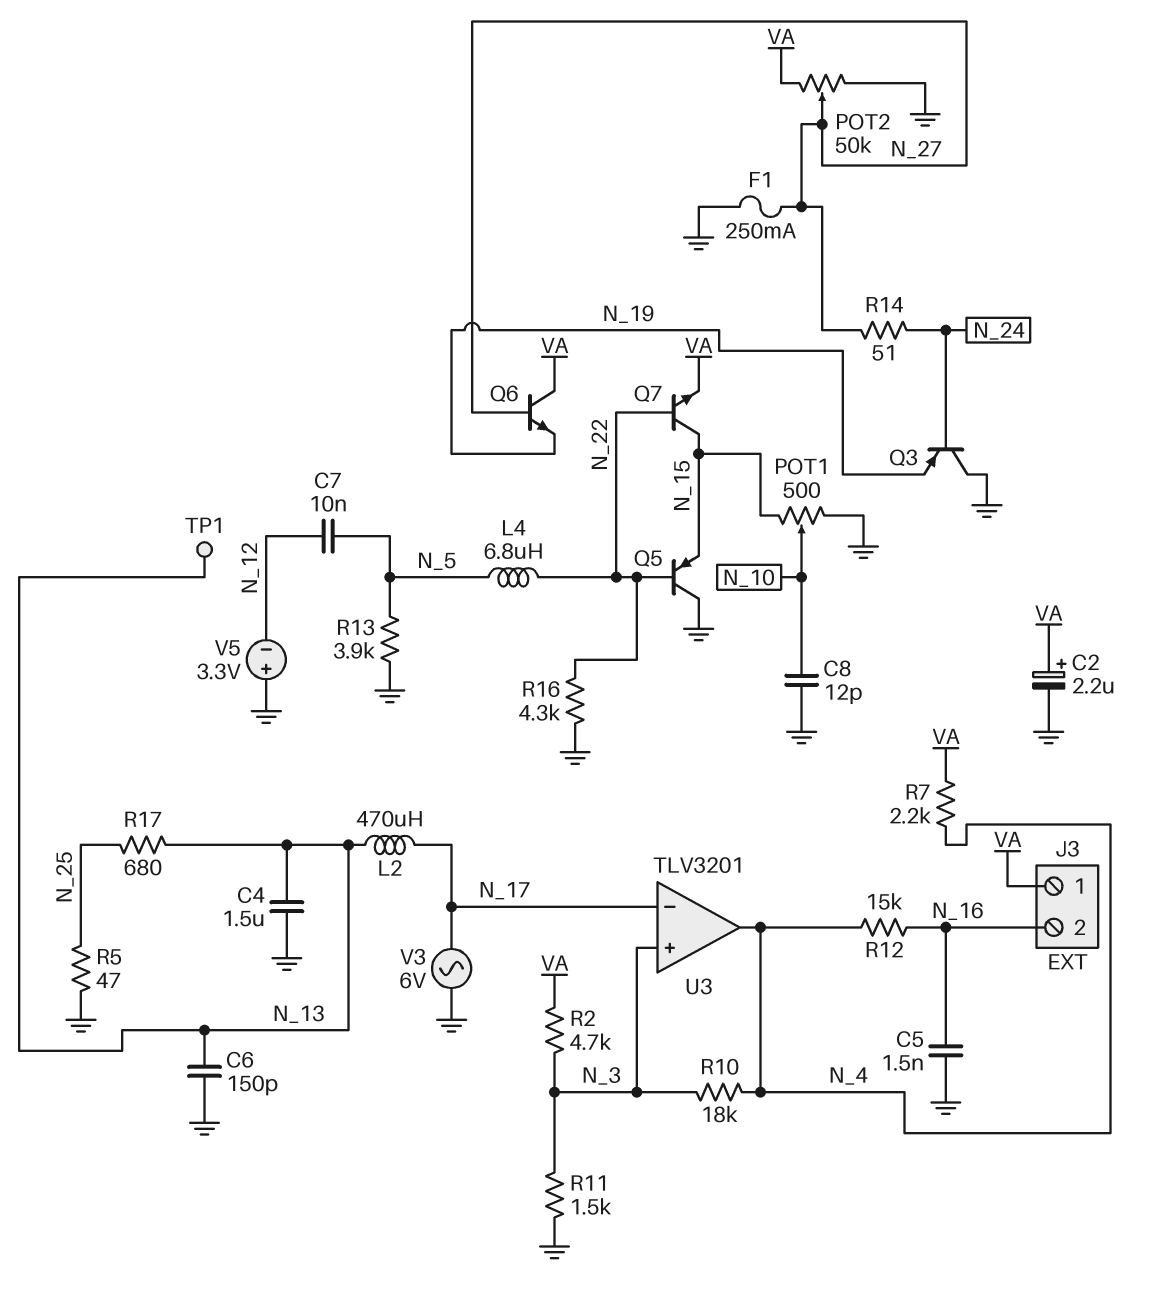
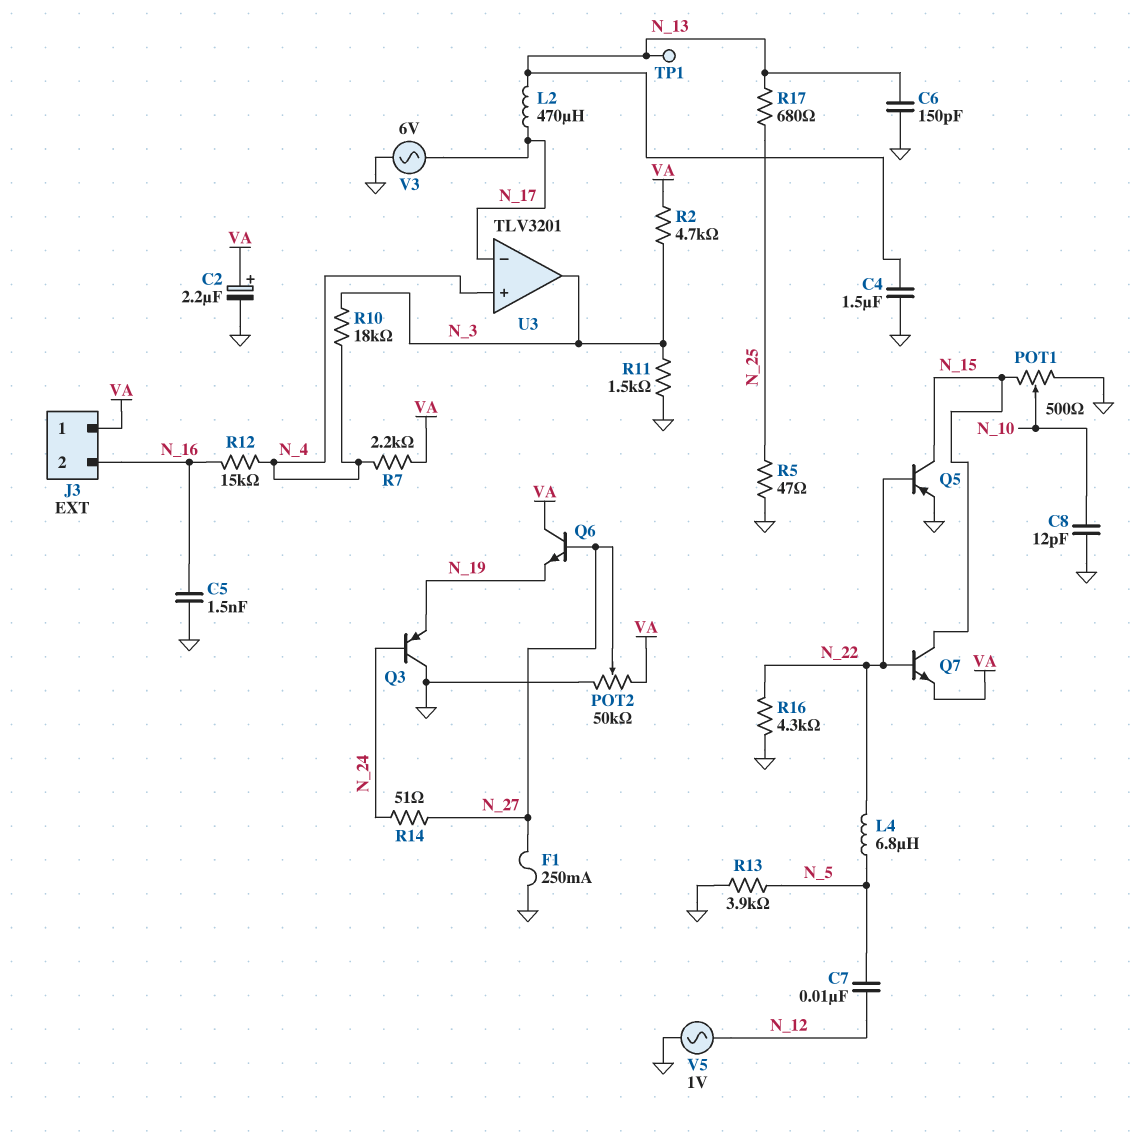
Q5: PNP (B N_22, C GND, E N_15) -> PNP (B N_22, C N_15, E GND)
U3 pin in+: N_3 -> N_4
U3 pin out: N_4 -> N_3
V5: 3.3V (plus GND, minus N_12) -> AC 1V (GND, N_12)

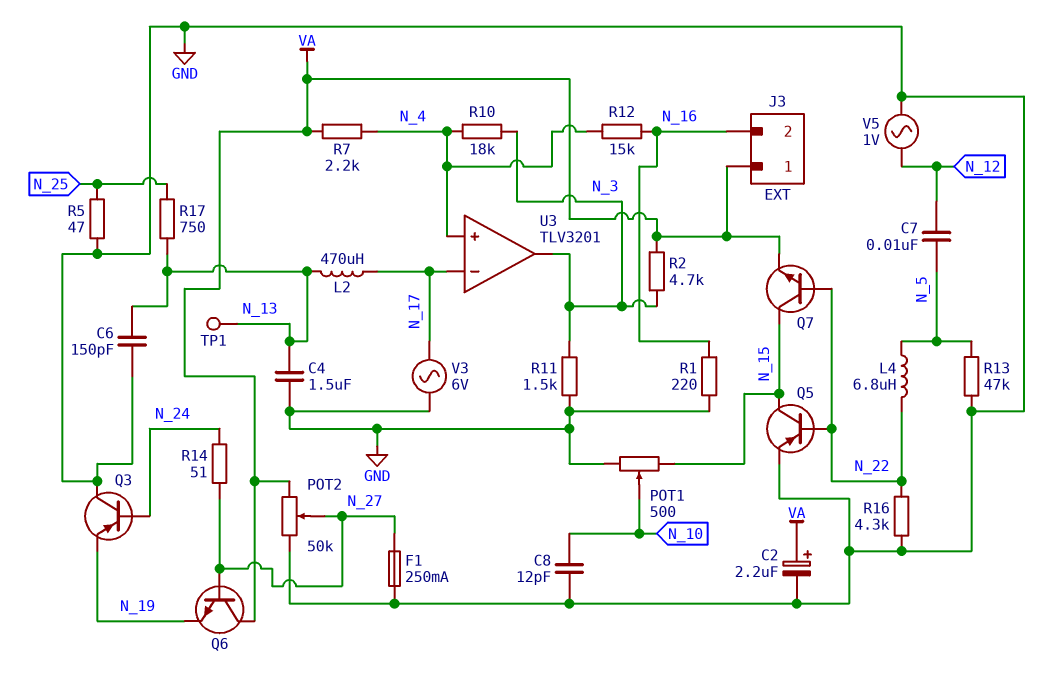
C5: 1.5nF (GND, N_16) -> none
R1: none -> 220 (GND, N_16)
R13: 3.9k (GND, N_5) -> 47k (GND, N_5)
R17: 680 (N_13, N_25) -> 750 (N_13, N_25)

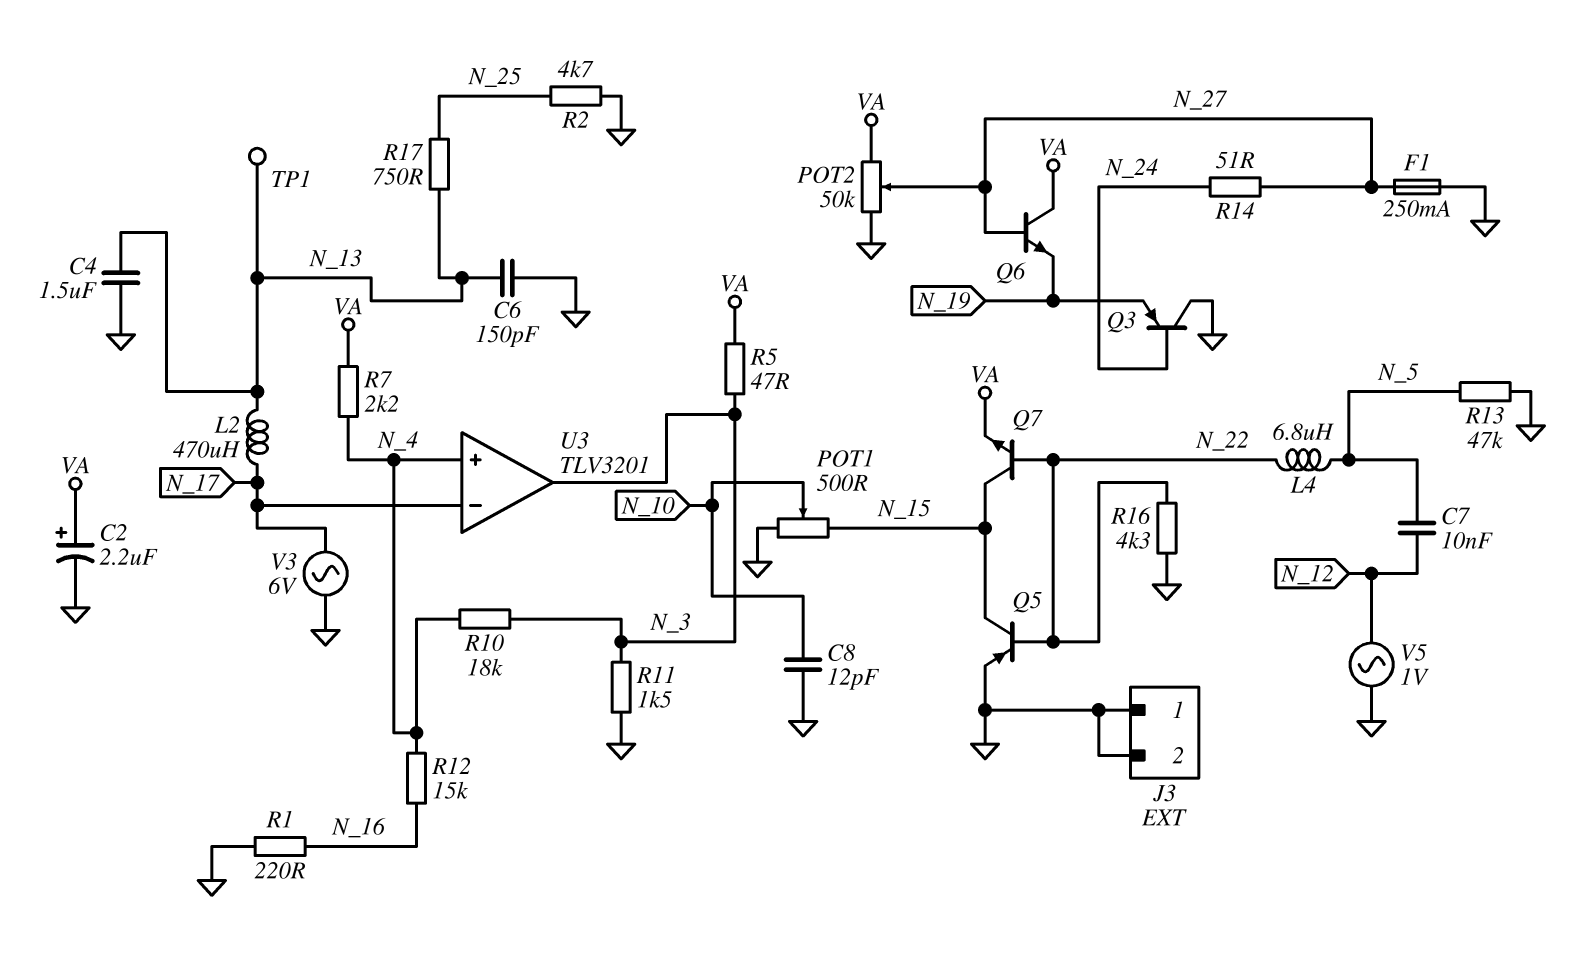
J3 pin 1: VA -> GND
J3 pin 2: N_16 -> GND
R2: 4.7k (N_3, VA) -> 4.7k (GND, N_25)
R5: 47 (GND, N_25) -> 47 (N_3, VA)

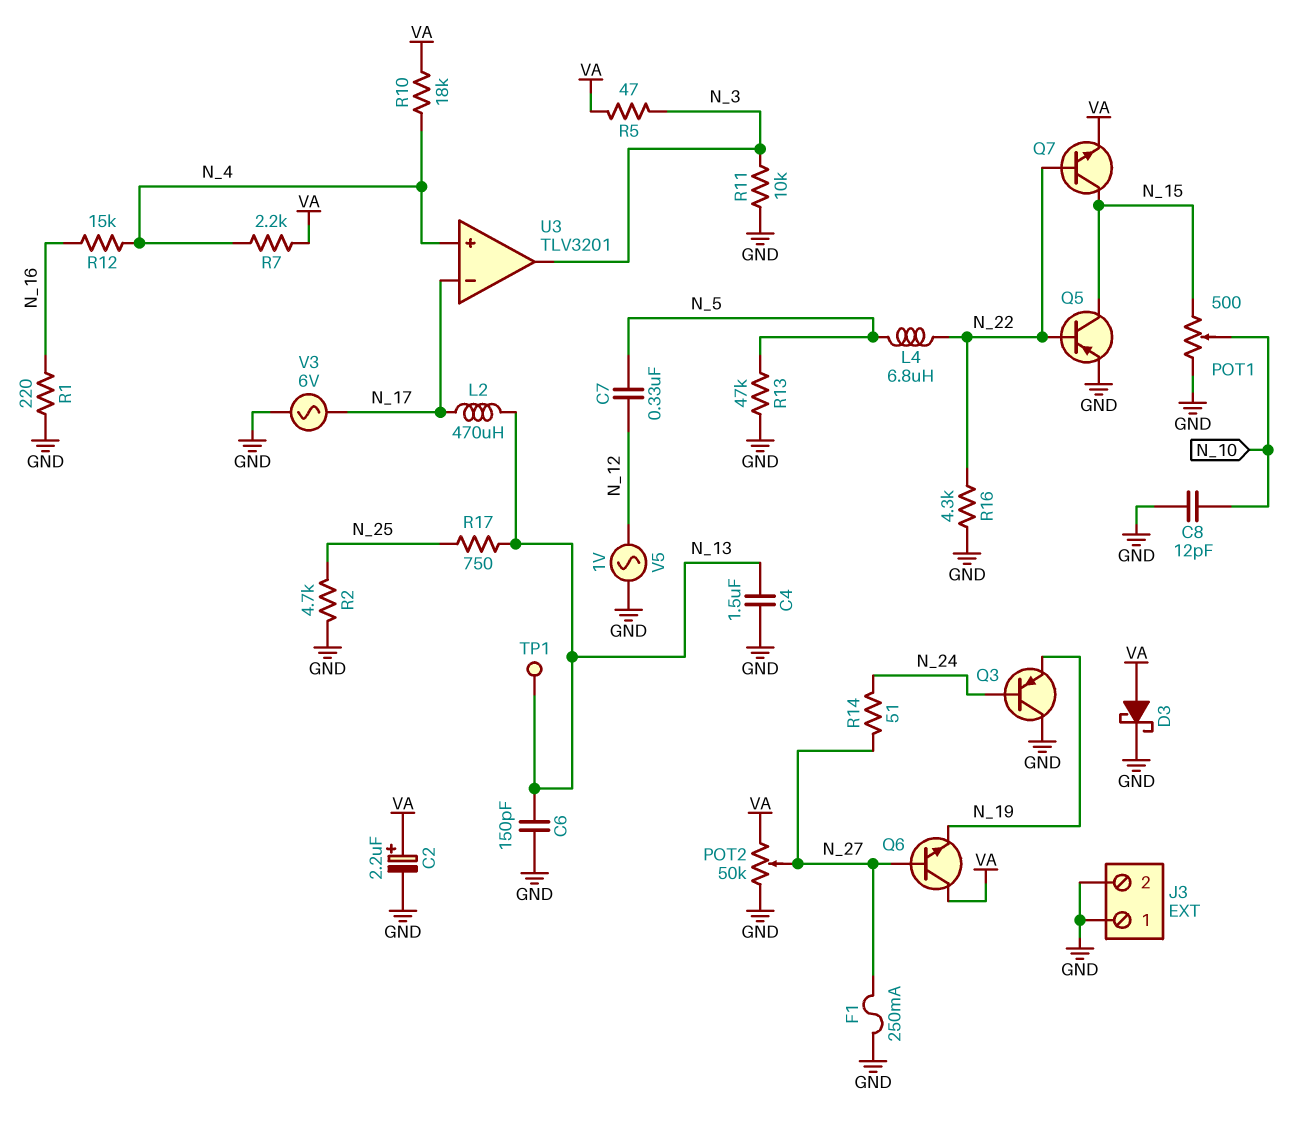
C7: 10nF (N_5, N_12) -> 330nF (N_5, N_12)
D3: none -> schottky (A VA, K GND)
R10: 18k (N_3, N_4) -> 18k (N_4, VA)
R11: 1.5k (GND, N_3) -> 10k (GND, N_3)

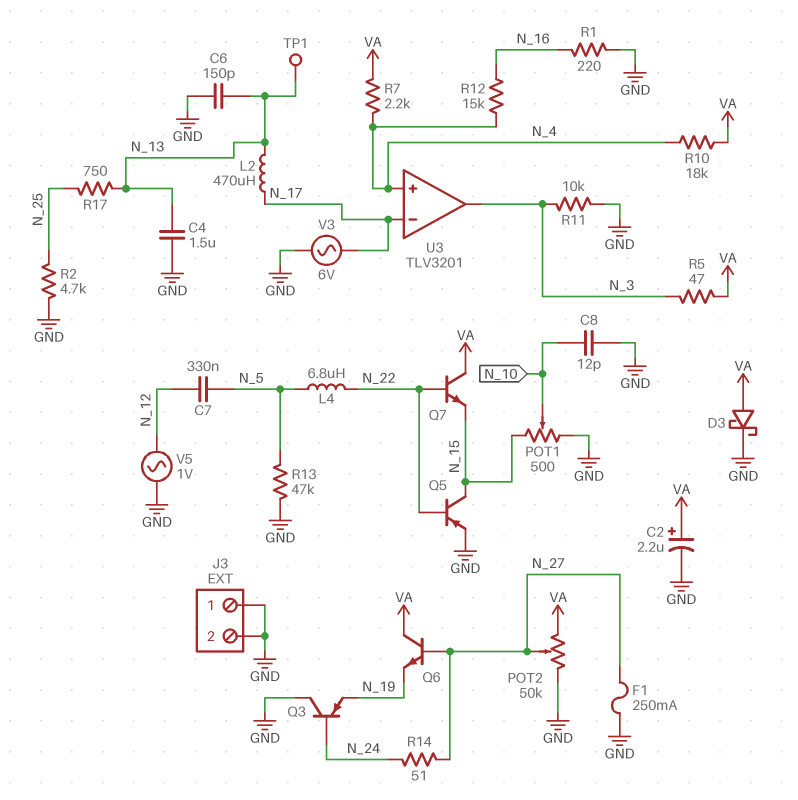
Q7: NPN (B N_22, C N_15, E VA) -> NPN (B N_22, C VA, E N_15)
R16: 4.3k (GND, N_22) -> none

